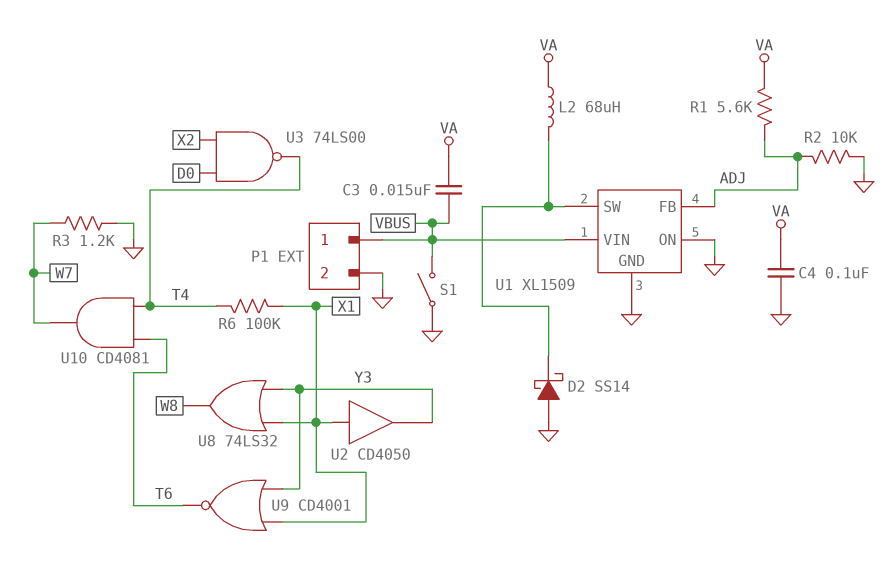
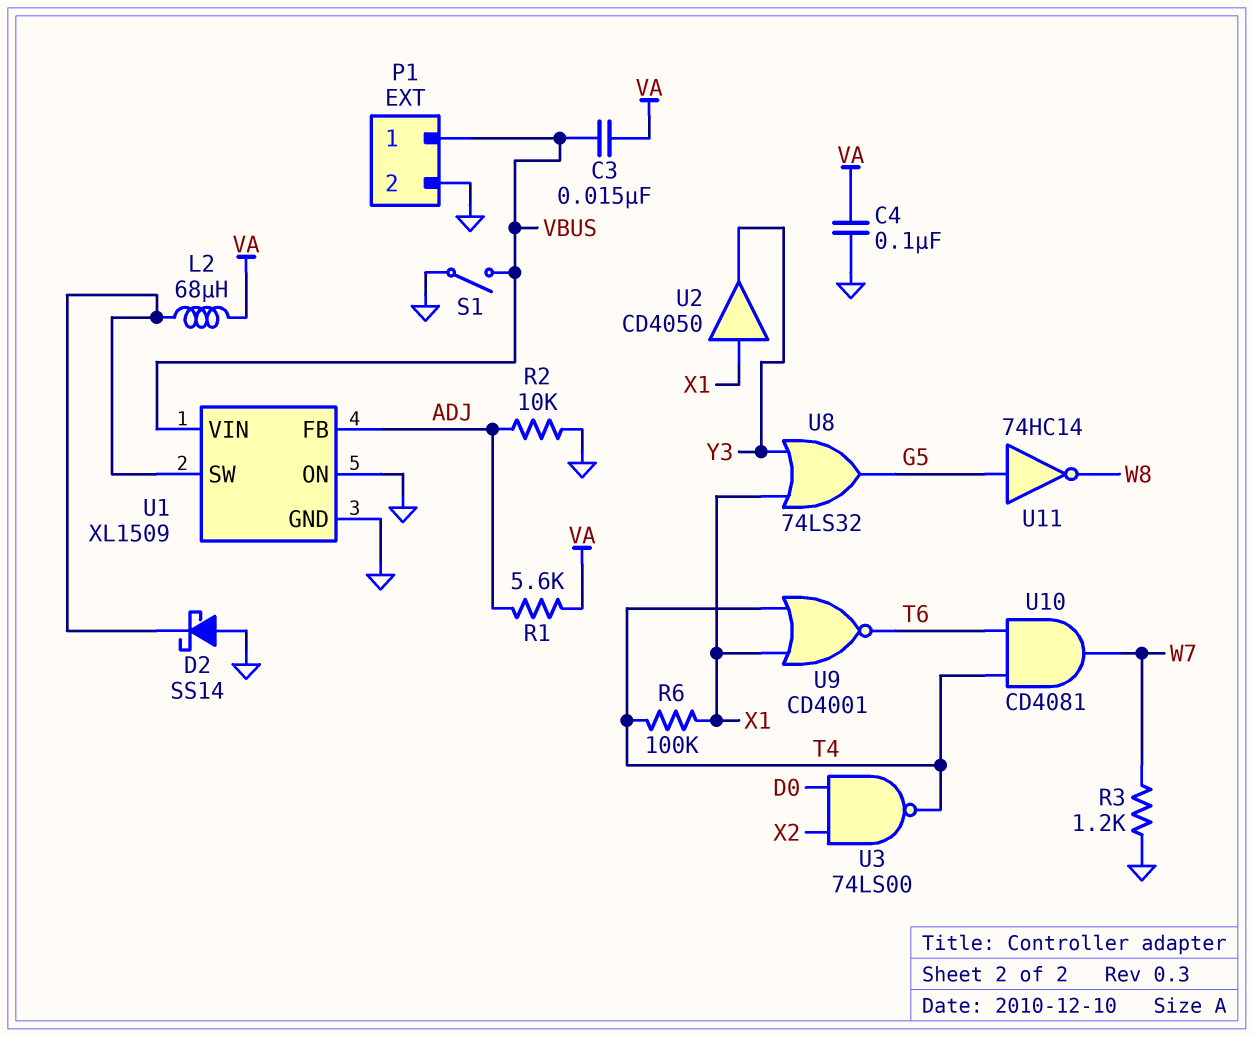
U8: OR 74LS32 (in X1, in Y3, out W8) -> OR 74LS32 (in X1, in Y3, out G5)
U9: NOR CD4001 (in X1, in Y3, out T6) -> NOR CD4001 (in T4, in X1, out T6)
U11: none -> NOT 74HC14 (in G5, out W8)

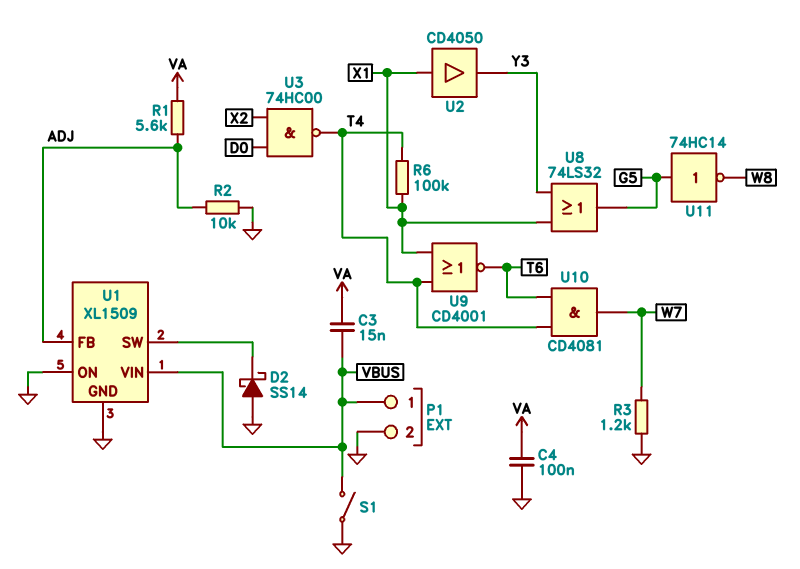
L2: 68uH (U1/SW, VA) -> none
U3: NAND 74LS00 (in D0, in X2, out T4) -> NAND 74HC00 (in D0, in X2, out T4)

